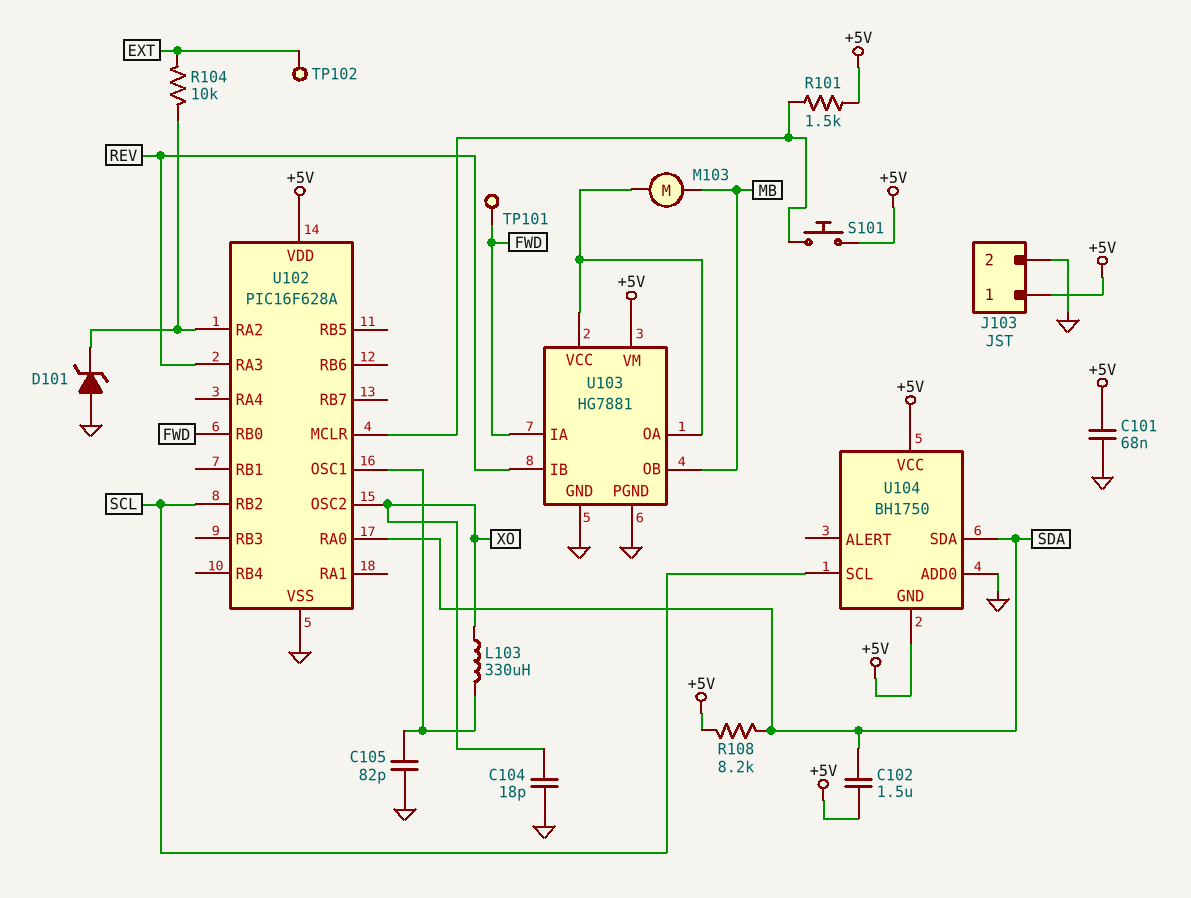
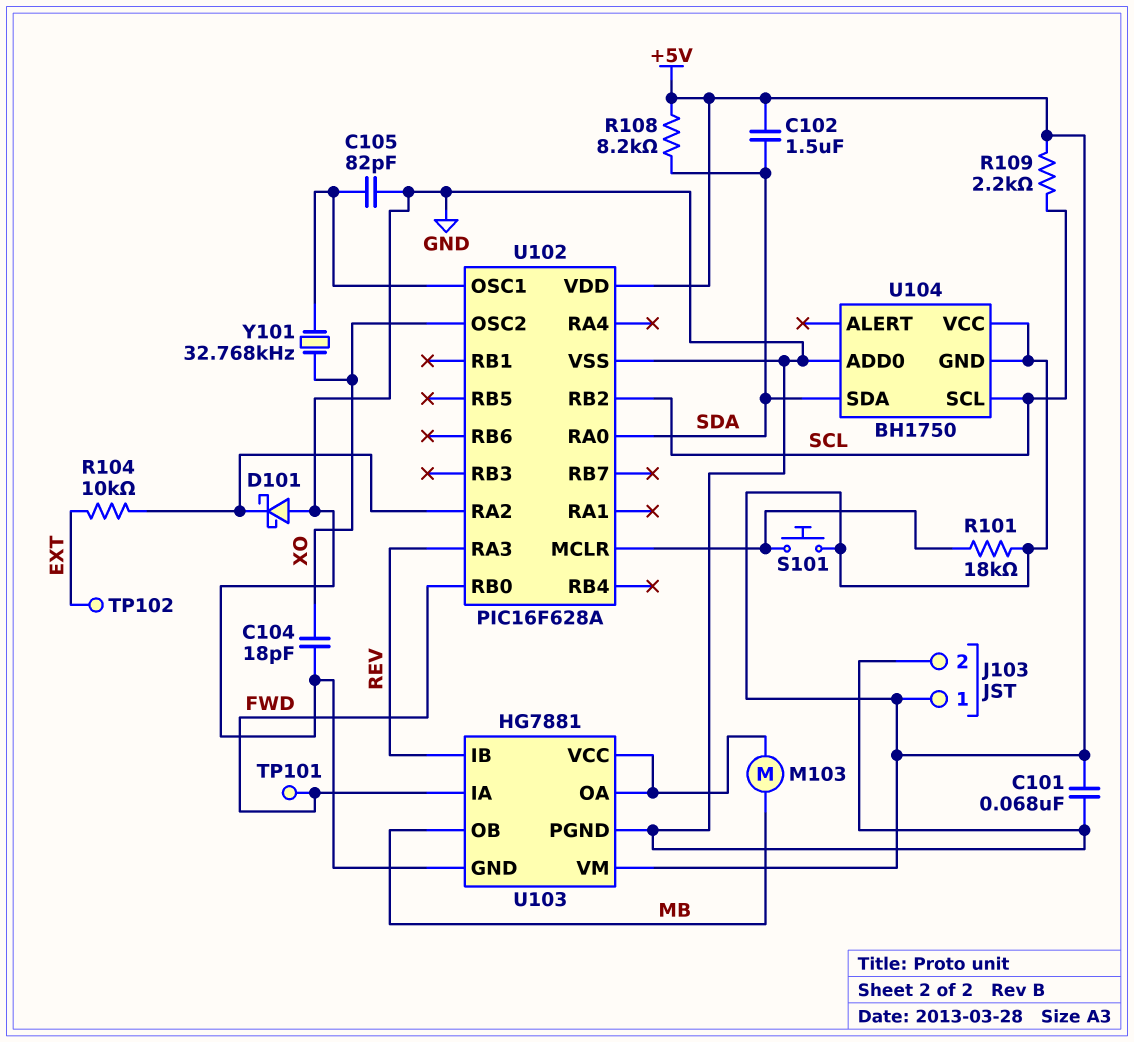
D101: zener (A GND, K U102/RA2) -> schottky (A GND, K U102/RA2)
L103: 330uH (U102/OSC1, XO) -> none
R101: 1.5k (+5V, U102/MCLR) -> 18k (+5V, U102/MCLR)
R109: none -> 2.2k (+5V, SCL)
Y101: none -> 32.768kHz (U102/OSC1, XO)

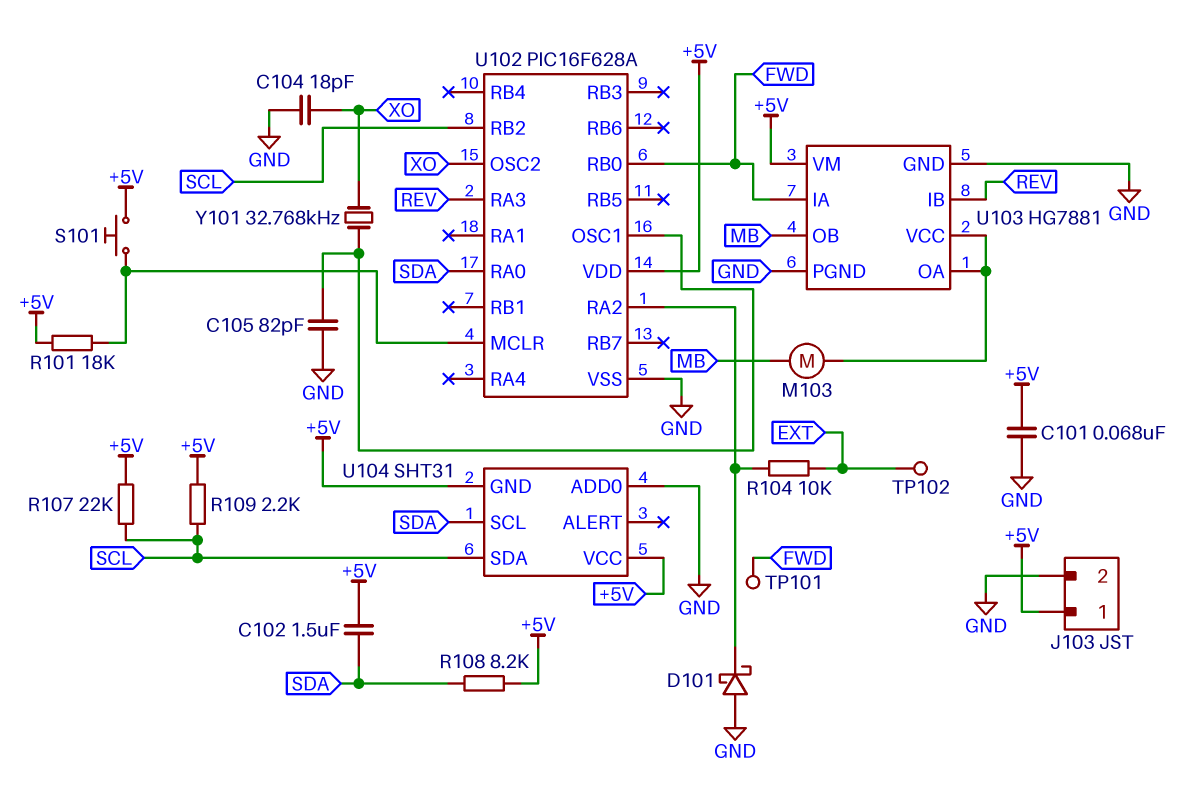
R107: none -> 22k (+5V, SCL)
U104: BH1750 -> SHT31
U104 pin SCL: SCL -> SDA
U104 pin SDA: SDA -> SCL

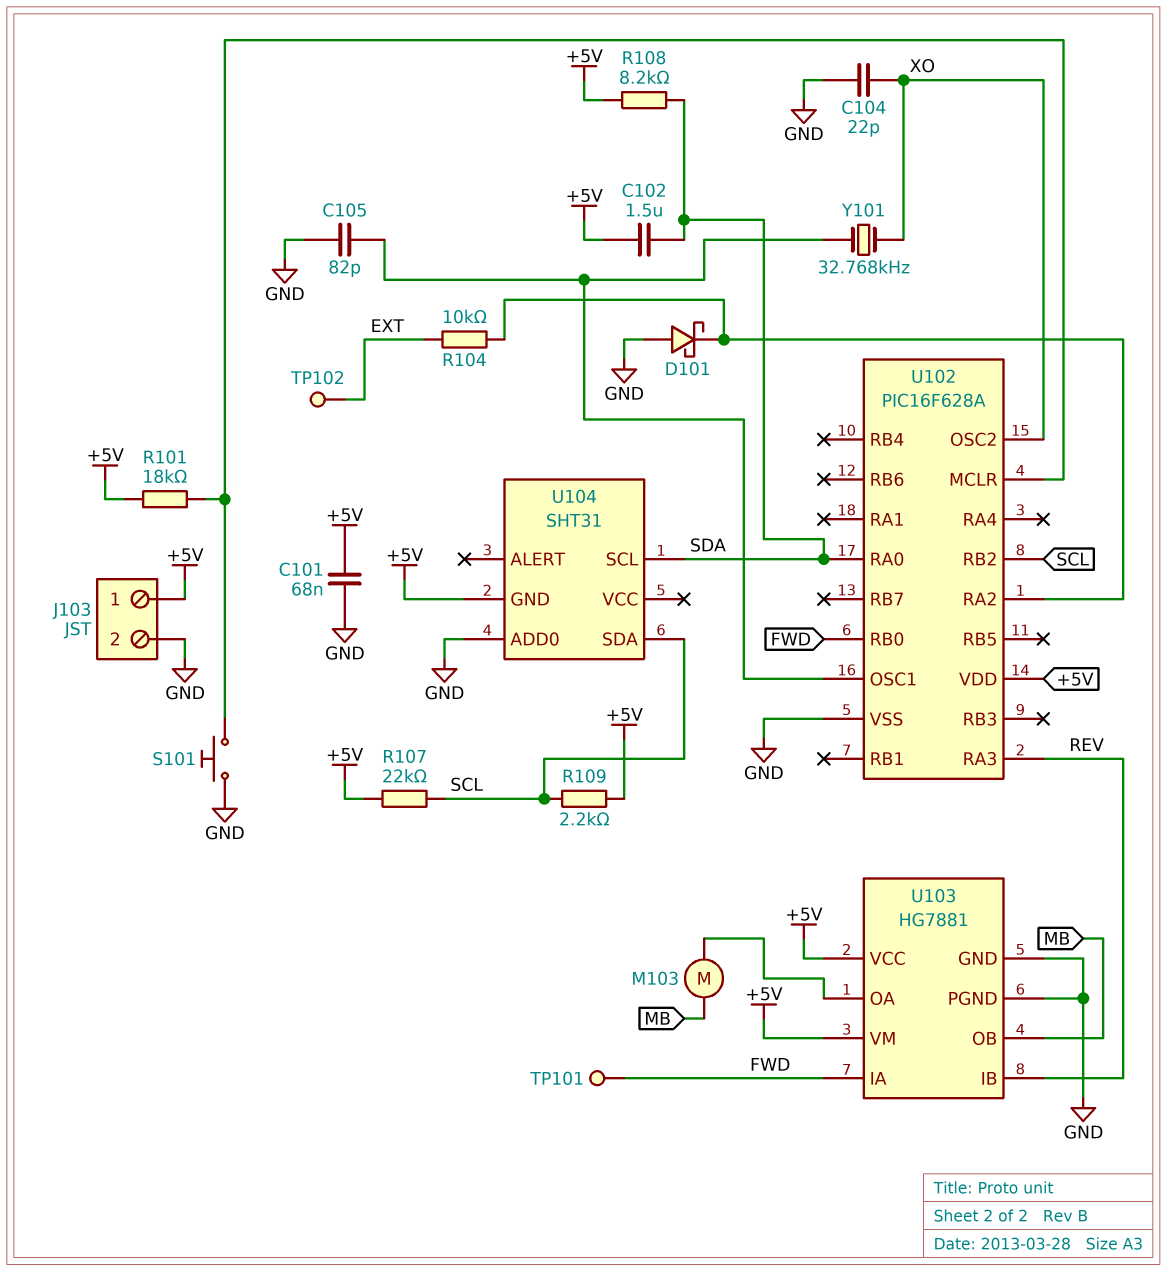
C104: 18pF (GND, XO) -> 22pF (GND, XO)
S101: button (+5V, U102/MCLR) -> button (GND, U102/MCLR)
U103 pin VCC: U103/OA -> +5V
U104 pin VCC: +5V -> none

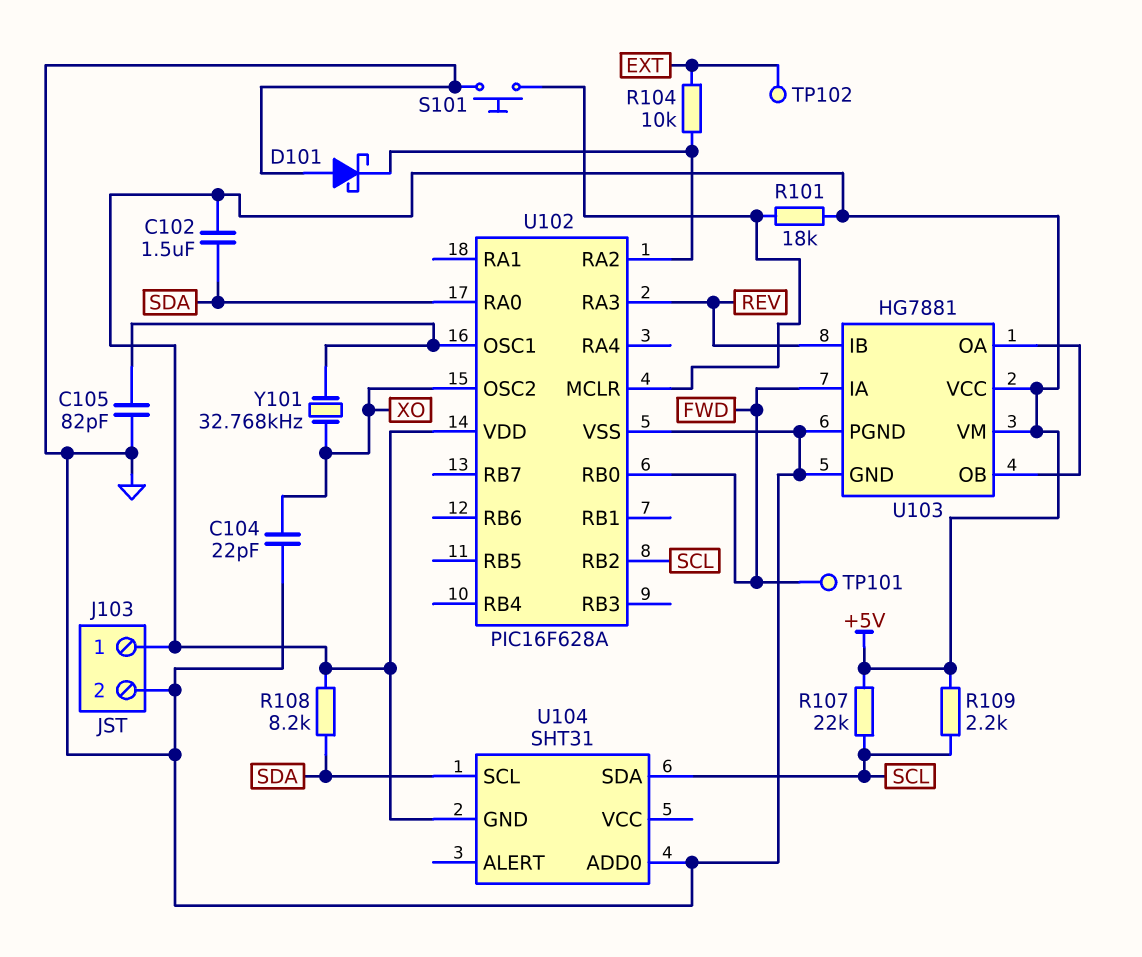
C101: 68nF (+5V, GND) -> none
M103: motor (MB, U103/OA) -> none
U103 pin OB: MB -> U103/OA

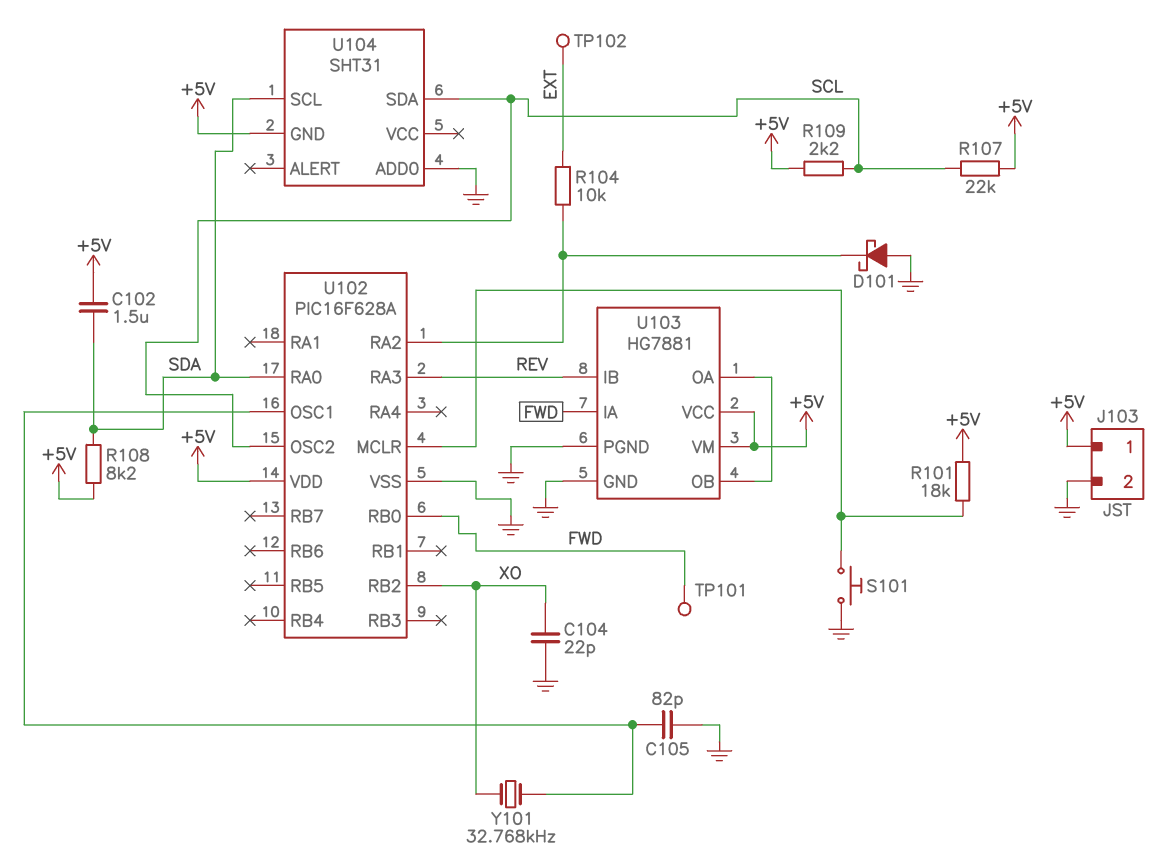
U102 pin OSC2: XO -> SCL
U102 pin RB2: SCL -> XO

